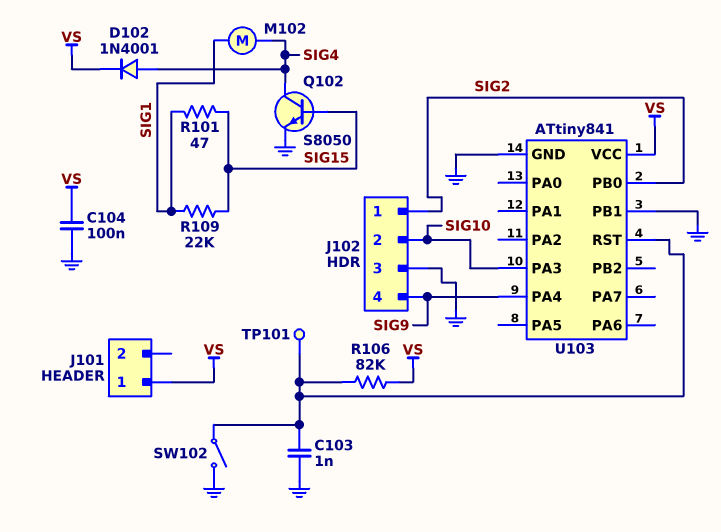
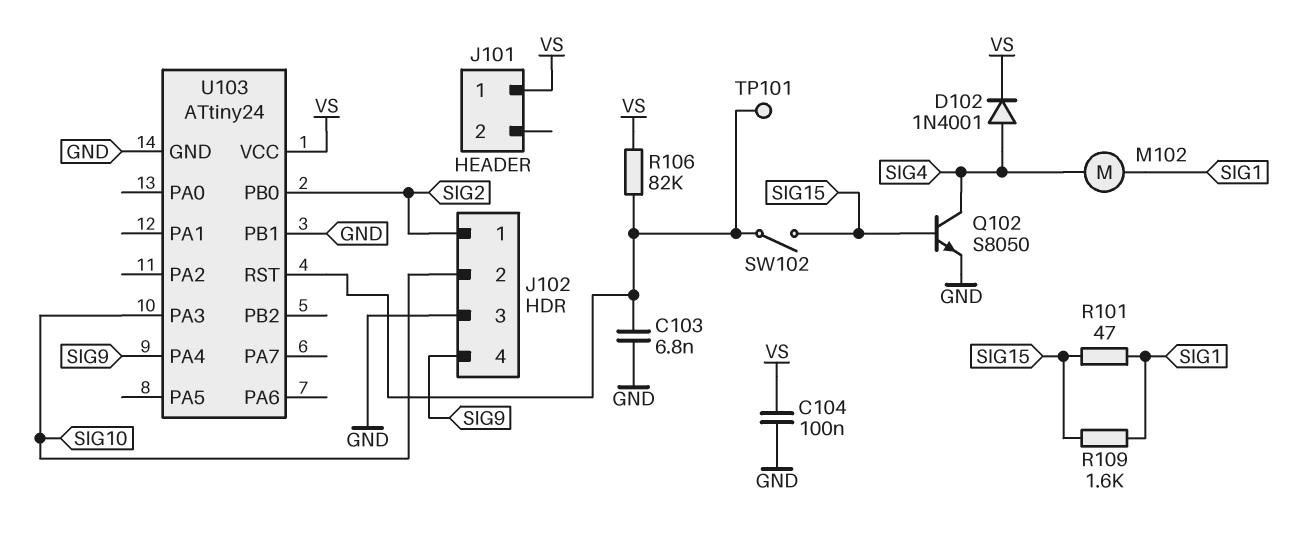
C103: 1nF (GND, U103/RST) -> 6.8nF (GND, U103/RST)
R109: 22k (SIG1, SIG15) -> 1.6k (SIG1, SIG15)
SW102: switch (GND, U103/RST) -> switch (SIG15, U103/RST)
U103: ATtiny841 -> ATtiny24

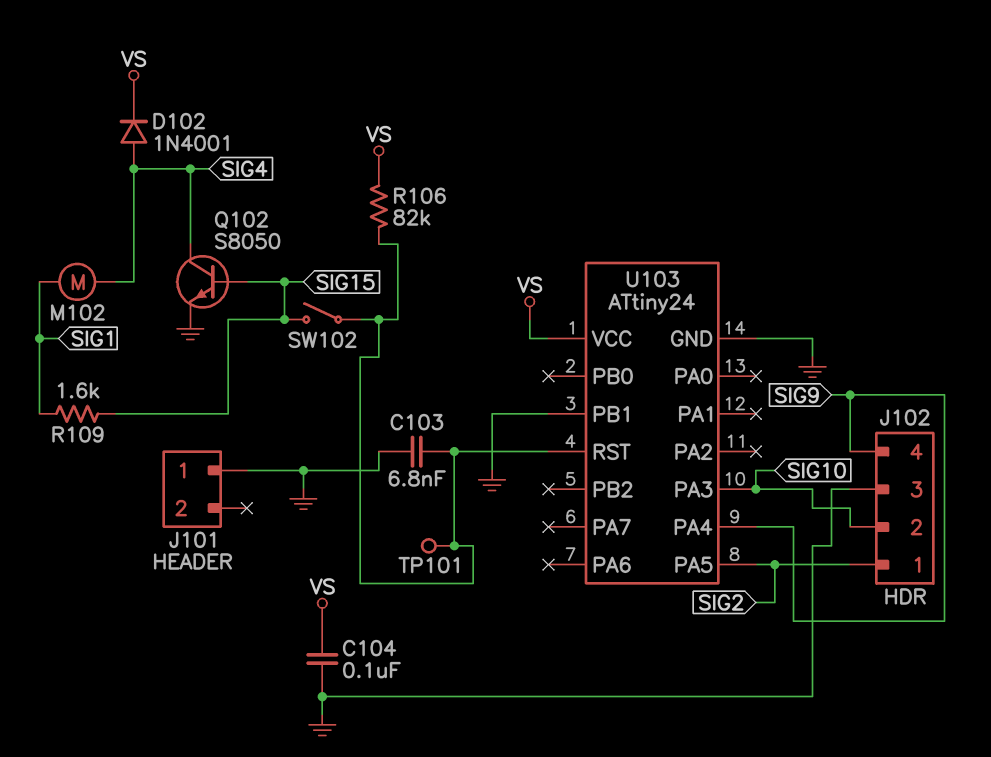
J101 pin 1: VS -> GND
R101: 47 (SIG1, SIG15) -> none
U103 pin PA5: none -> SIG2
U103 pin PB0: SIG2 -> none

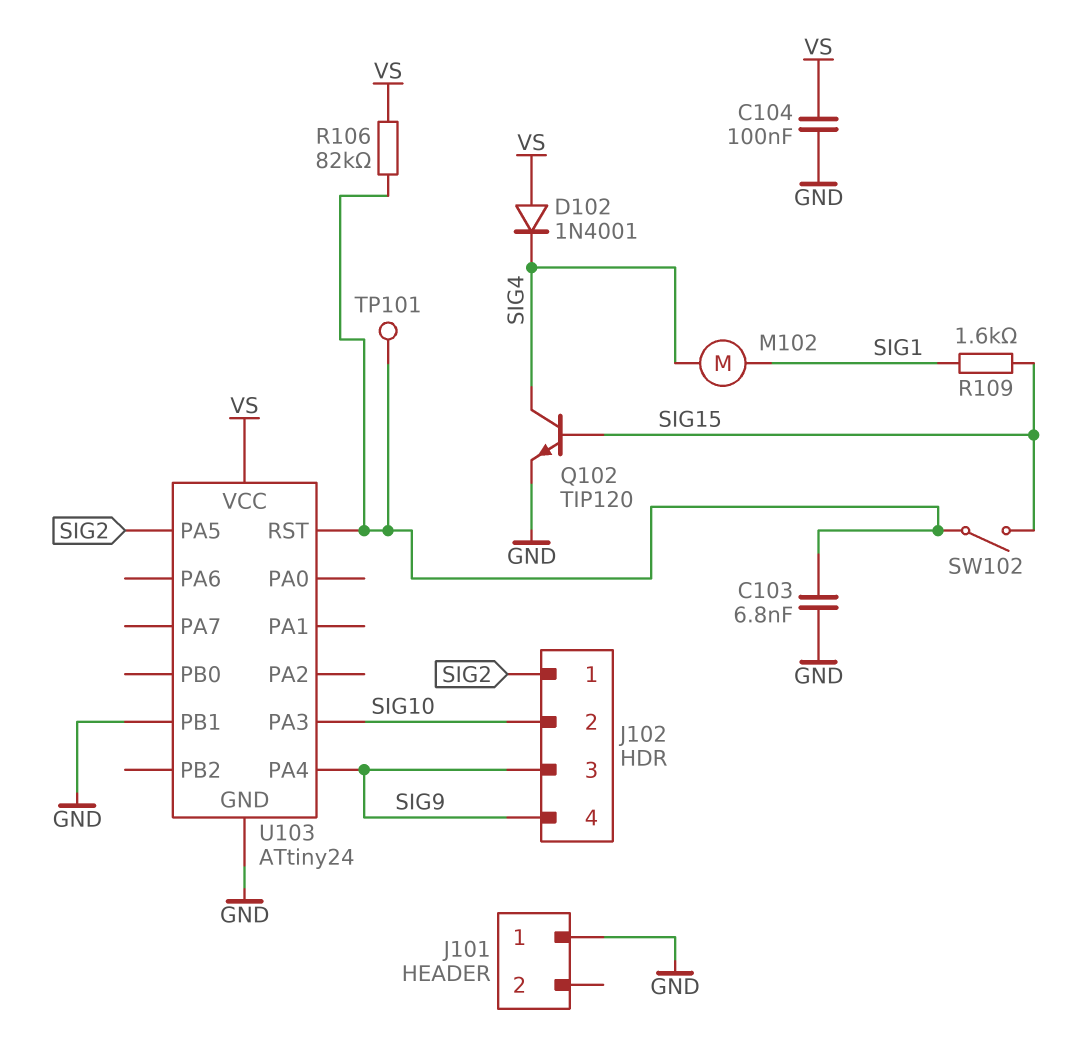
D102: diode 1N4001 (A SIG4, K VS) -> diode 1N4001 (A VS, K SIG4)
J102 pin 3: GND -> SIG9
Q102: NPN S8050 (B SIG15, C SIG4, E GND) -> NPN TIP120 (B SIG15, C SIG4, E GND)

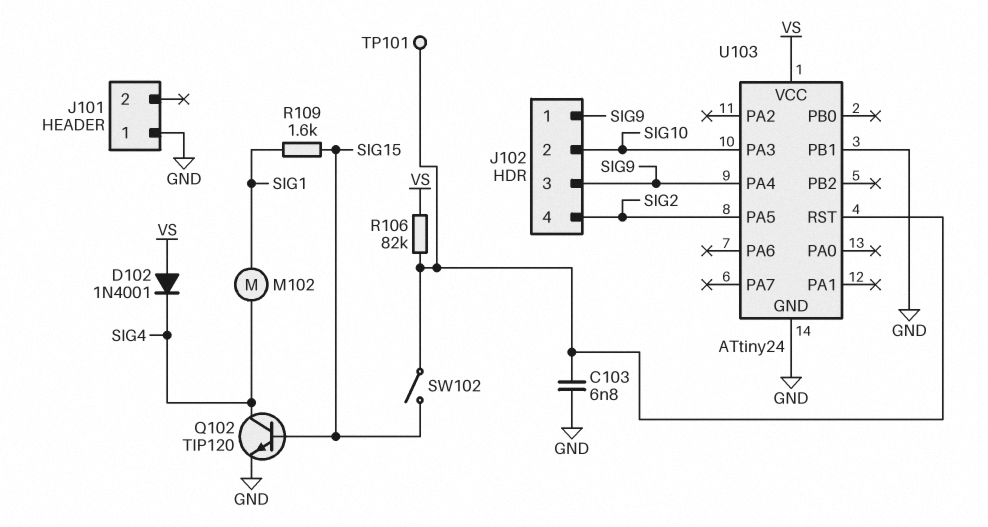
C104: 100nF (GND, VS) -> none
J102 pin 1: SIG2 -> SIG9
J102 pin 4: SIG9 -> SIG2

